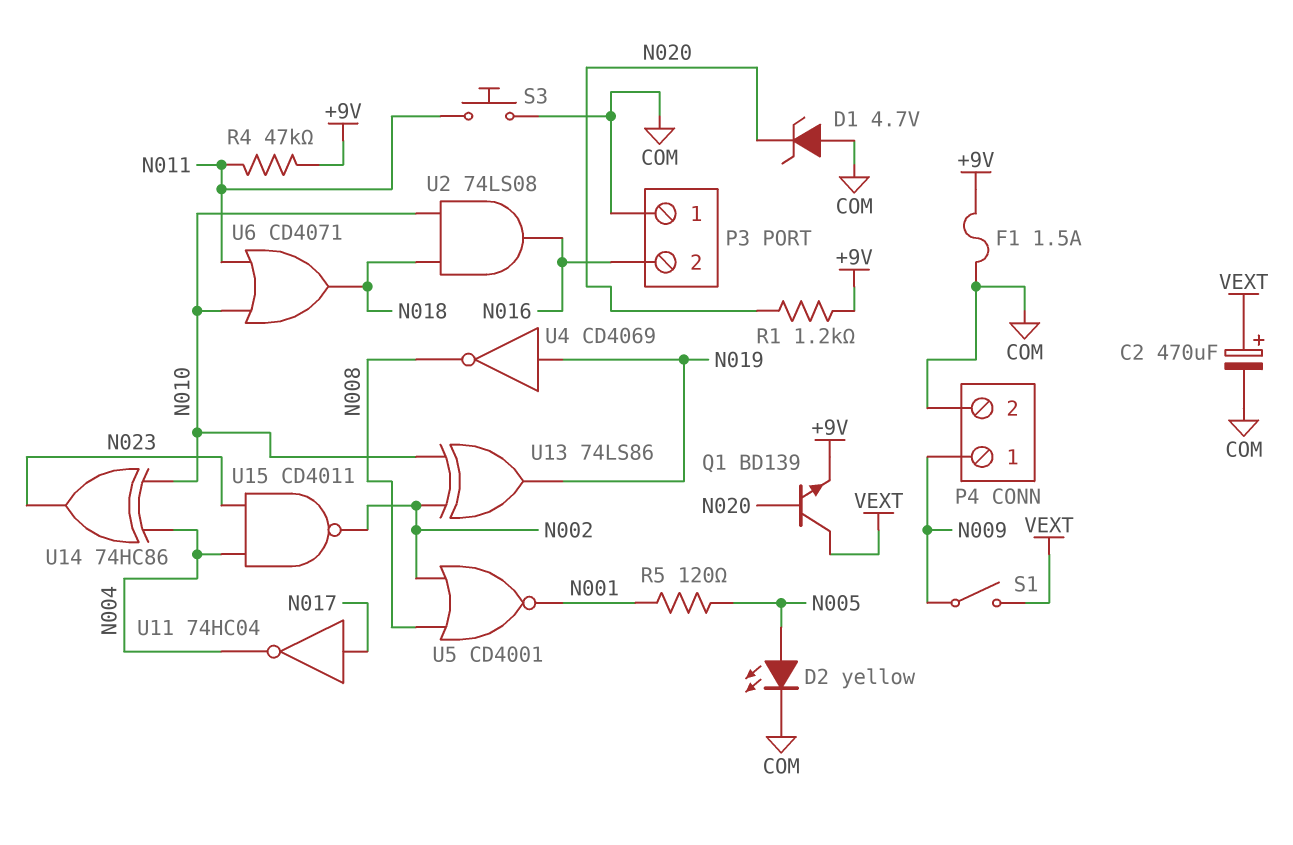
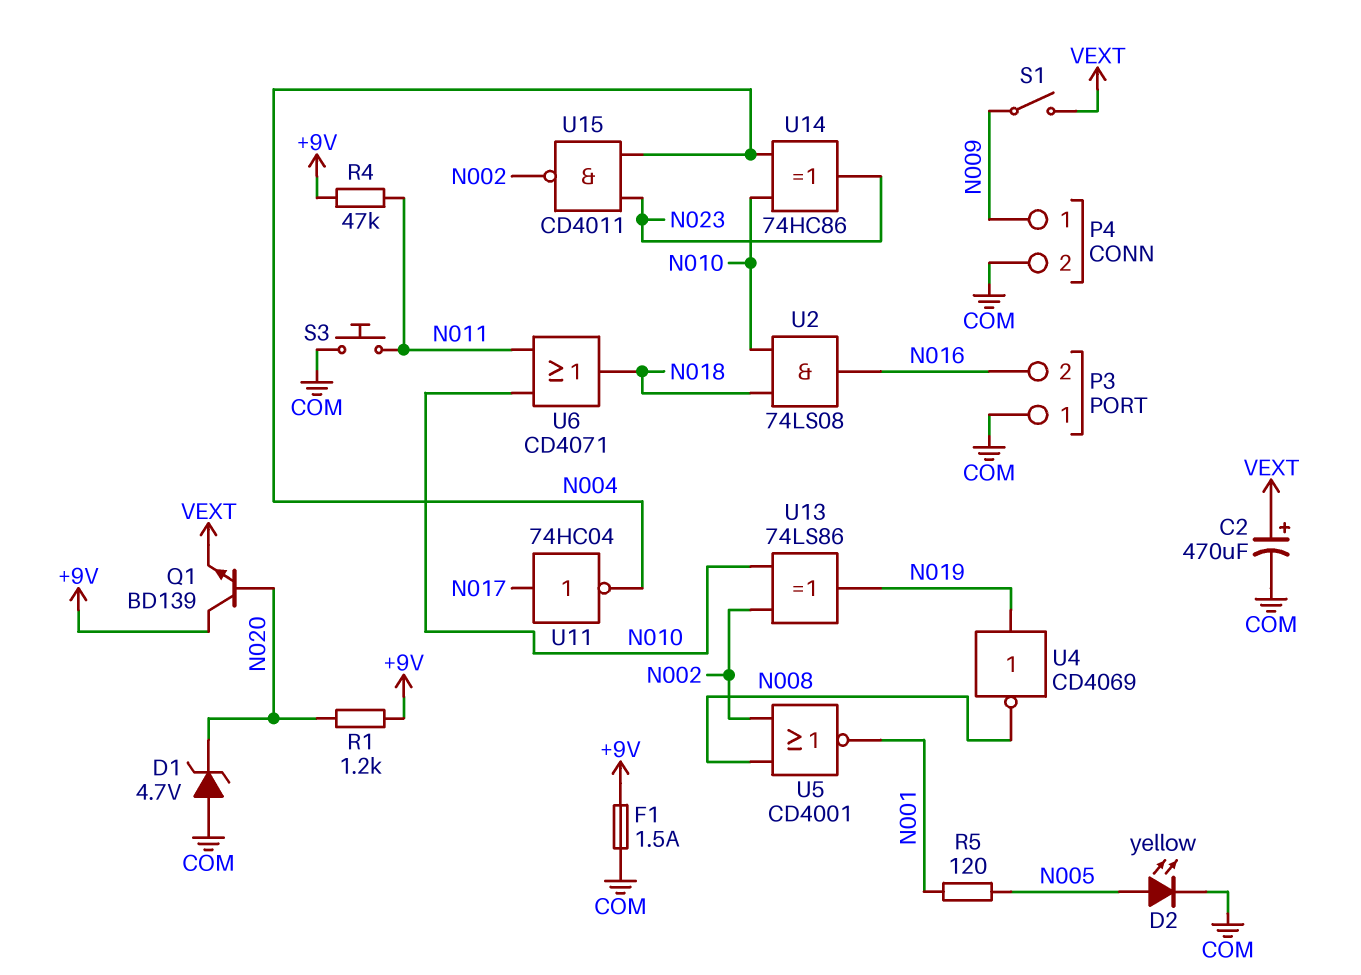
Q1: NPN BD139 (B N020, C VEXT, E +9V) -> NPN BD139 (B N020, C +9V, E VEXT)

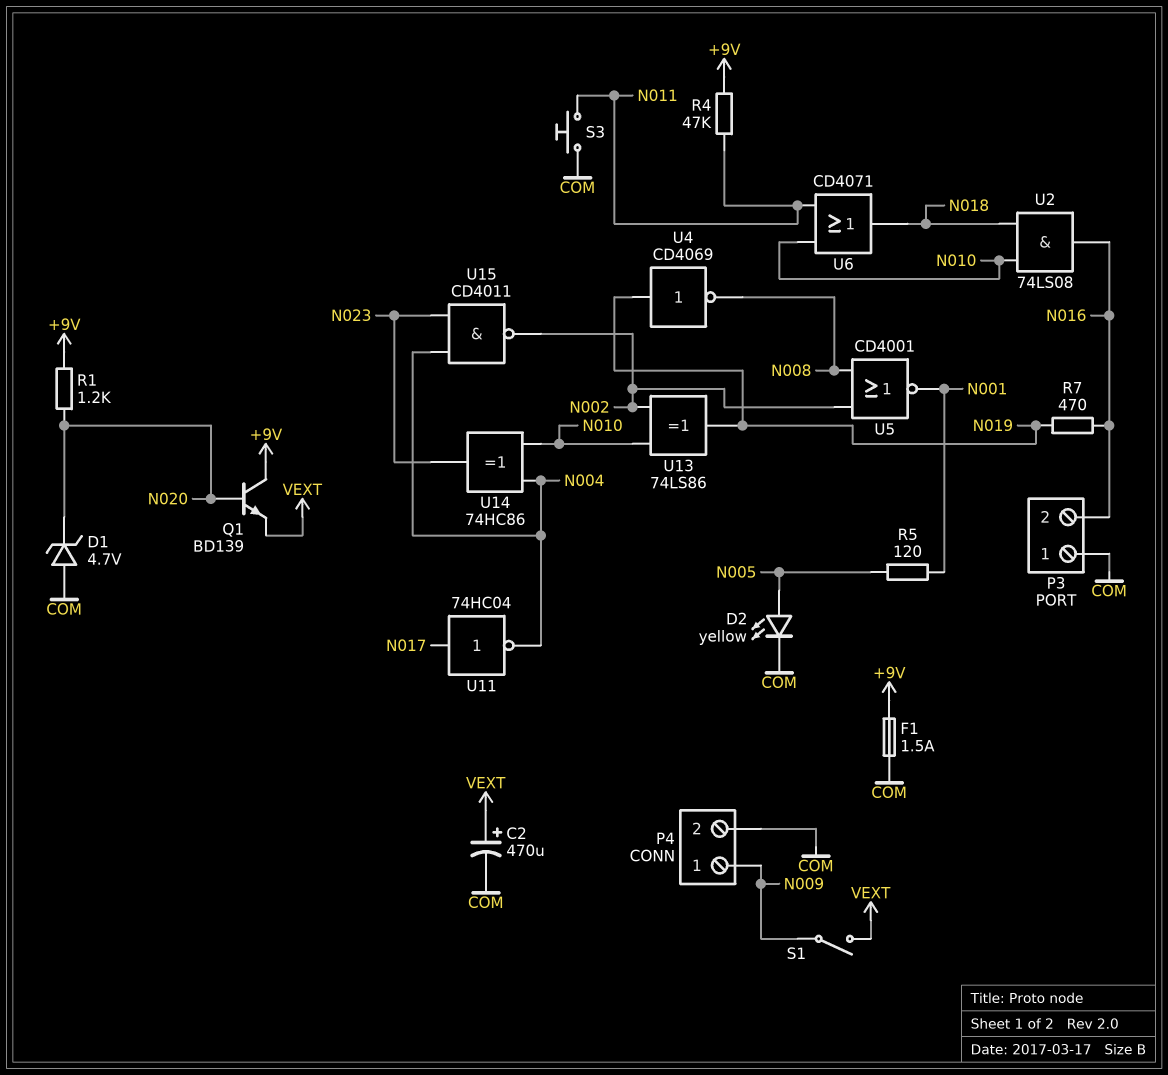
R7: none -> 470 (N016, N019)

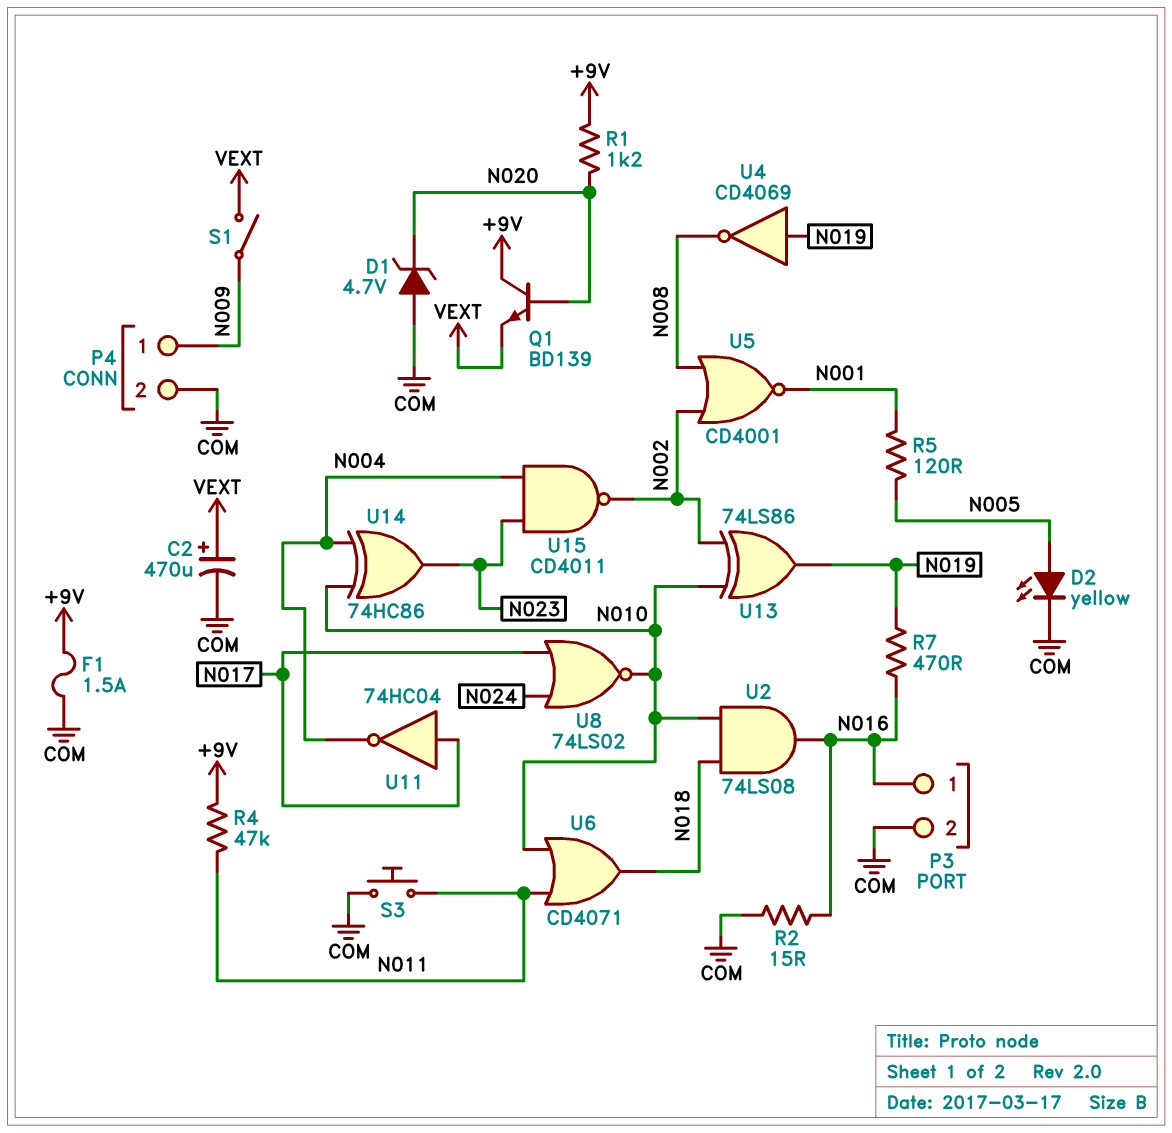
P3 pin 1: COM -> N016
P3 pin 2: N016 -> COM
R2: none -> 15 (COM, N016)
U8: none -> NOR 74LS02 (in N017, in N024, out N010)

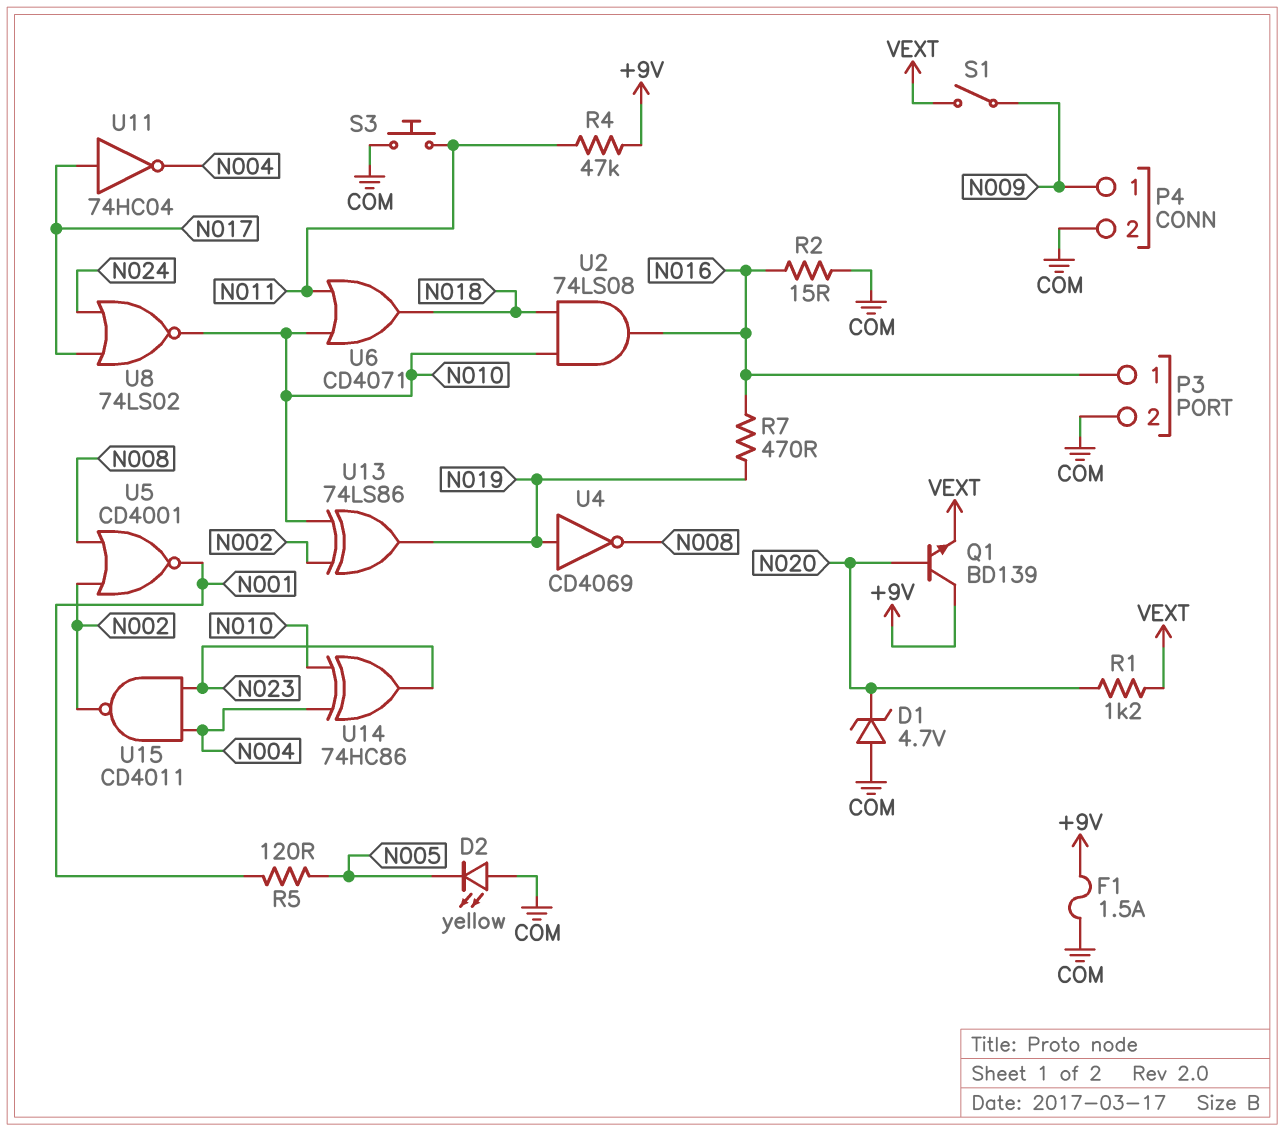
C2: 470uF (plus VEXT, minus COM) -> none
D2: LED yellow (A N005, K COM) -> LED yellow (A COM, K N005)
R1: 1.2k (+9V, N020) -> 1.2k (N020, VEXT)

